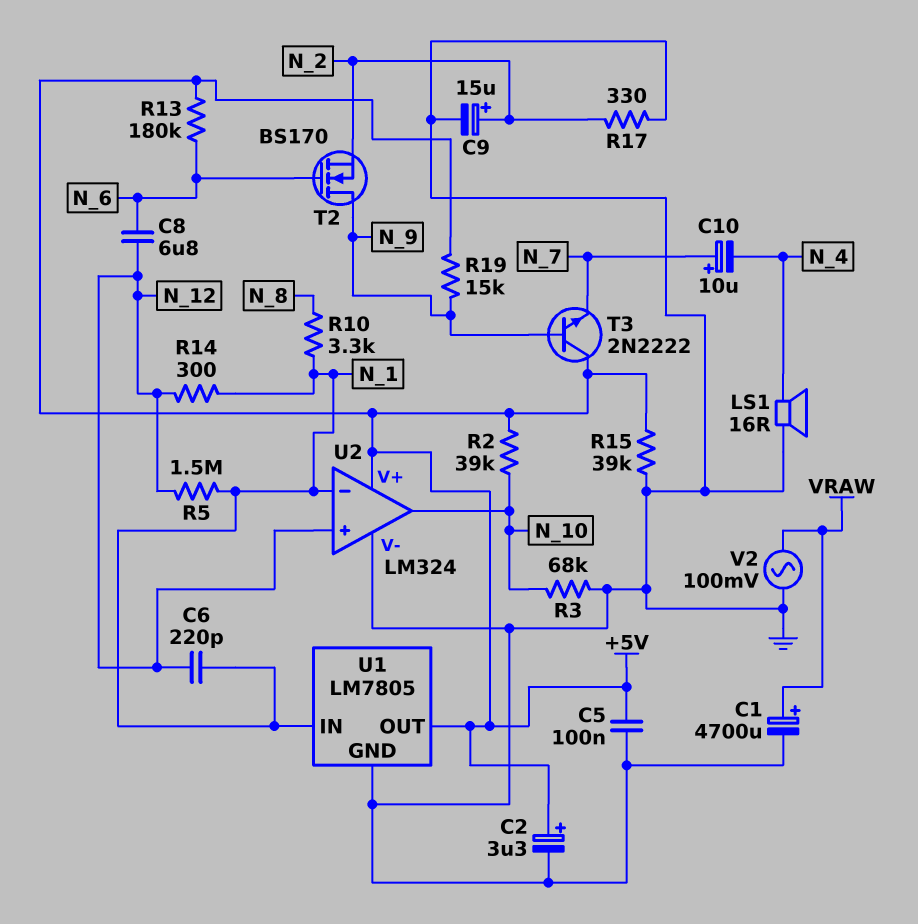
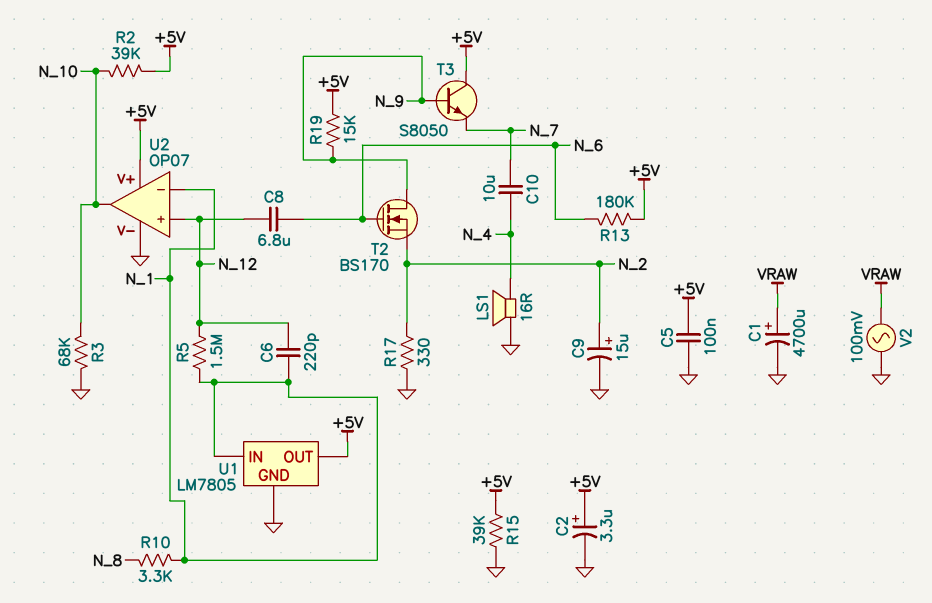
C10: 10uF (plus N_7, minus N_4) -> 10uF (N_4, N_7)
R14: 300 (N_1, N_12) -> none
T3: NPN 2N2222 (B N_9, C +5V, E N_7) -> NPN S8050 (B N_9, C +5V, E N_7)
U2: LM324 -> OP07

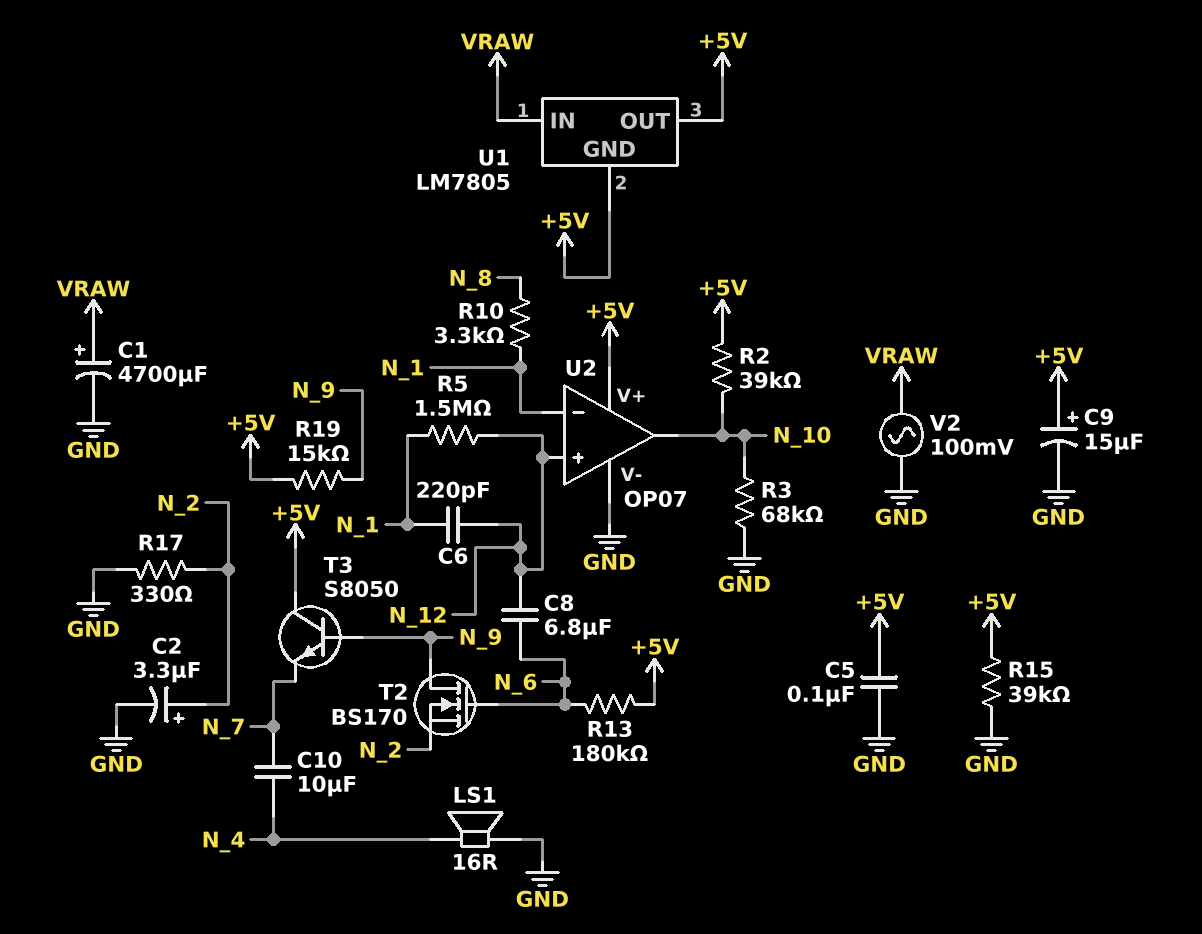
C2: 3.3uF (plus +5V, minus GND) -> 3.3uF (plus N_2, minus GND)
C9: 15uF (plus N_2, minus GND) -> 15uF (plus +5V, minus GND)
U1 pin GND: GND -> +5V
U1 pin IN: N_1 -> VRAW

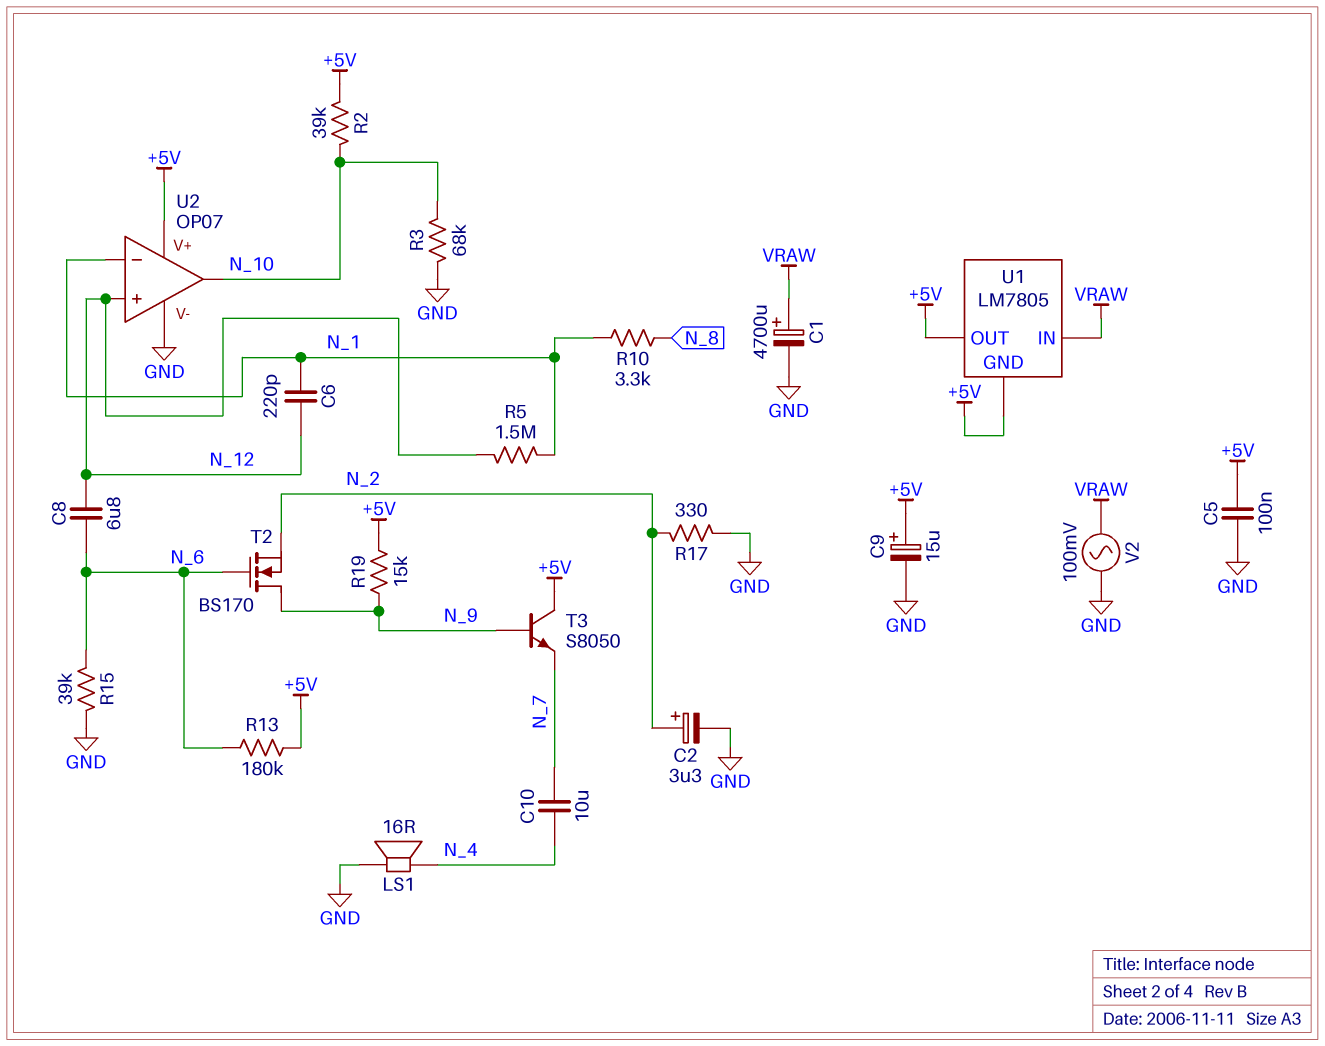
R15: 39k (+5V, GND) -> 39k (GND, N_6)

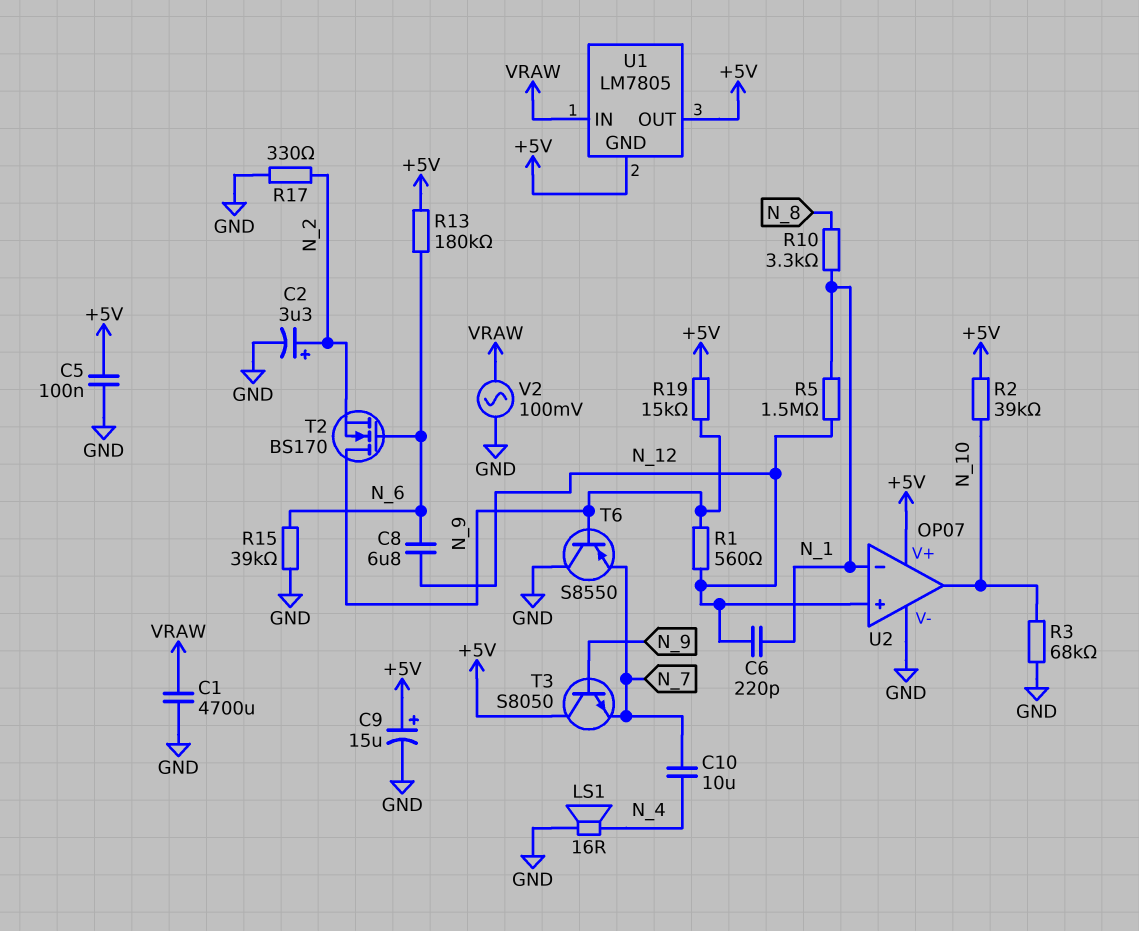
C1: 4700uF (plus VRAW, minus GND) -> 4700uF (GND, VRAW)
R1: none -> 560 (N_9, N_12)
T6: none -> PNP S8550 (B N_9, C GND, E N_7)

